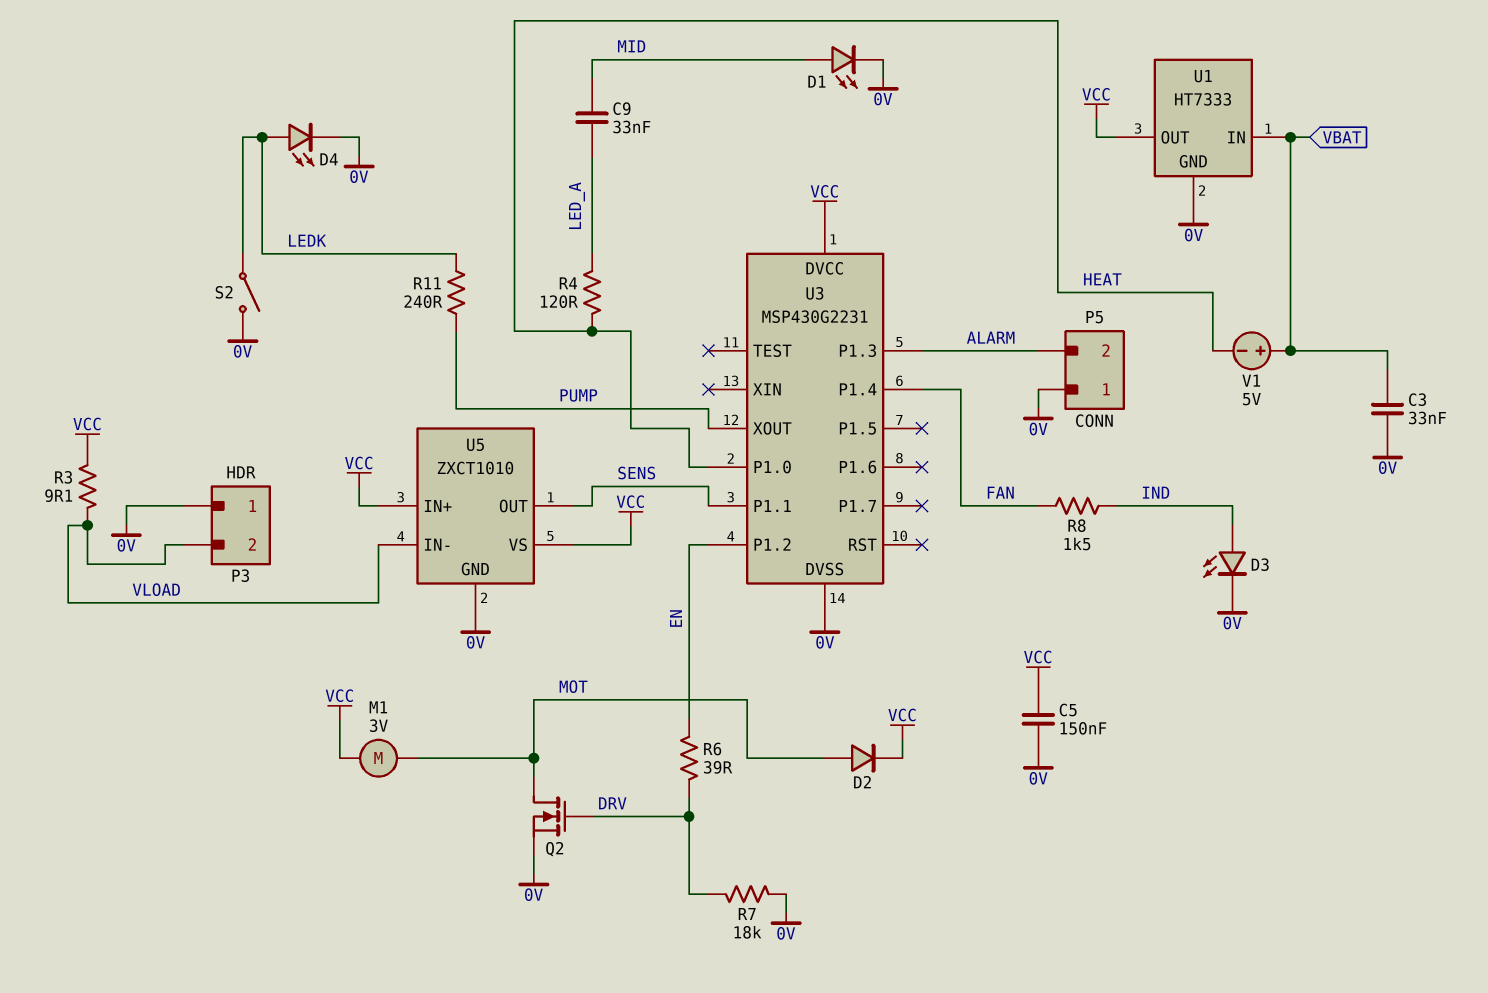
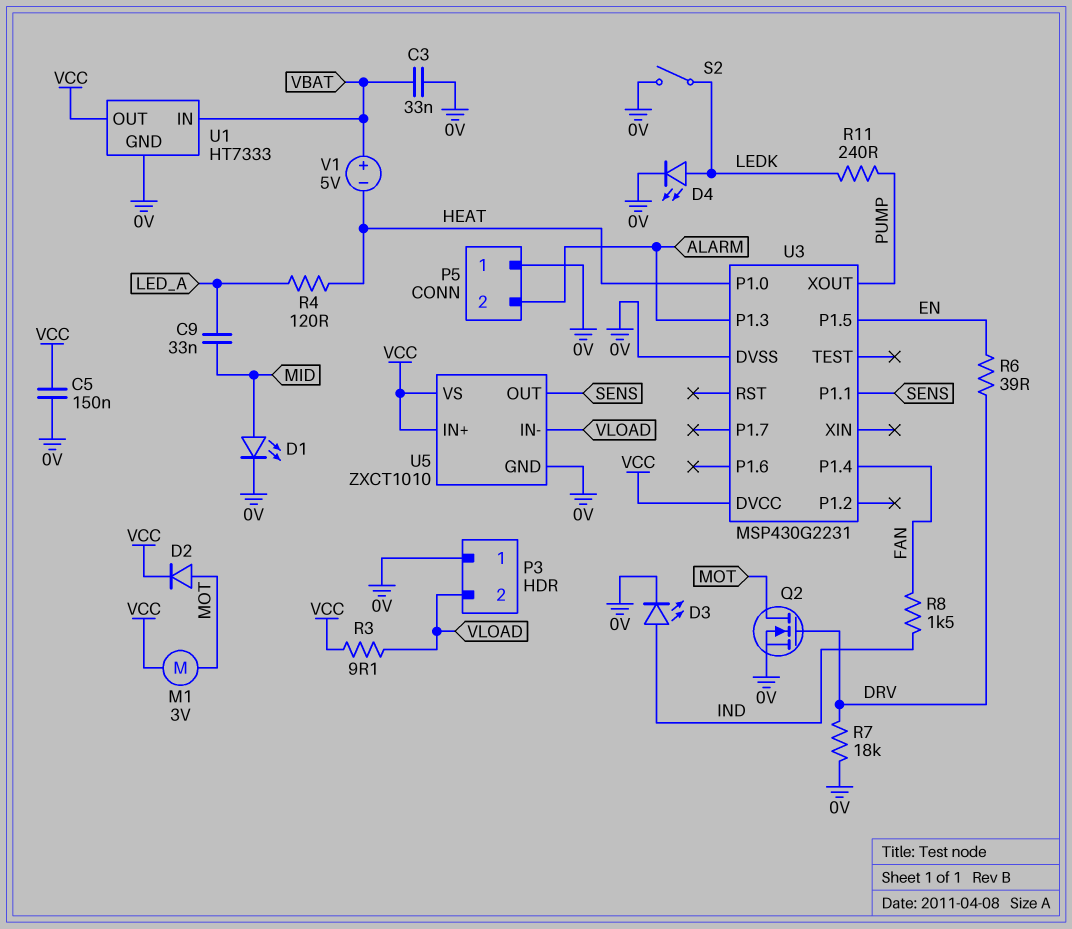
U3 pin P1.2: EN -> none
U3 pin P1.5: none -> EN

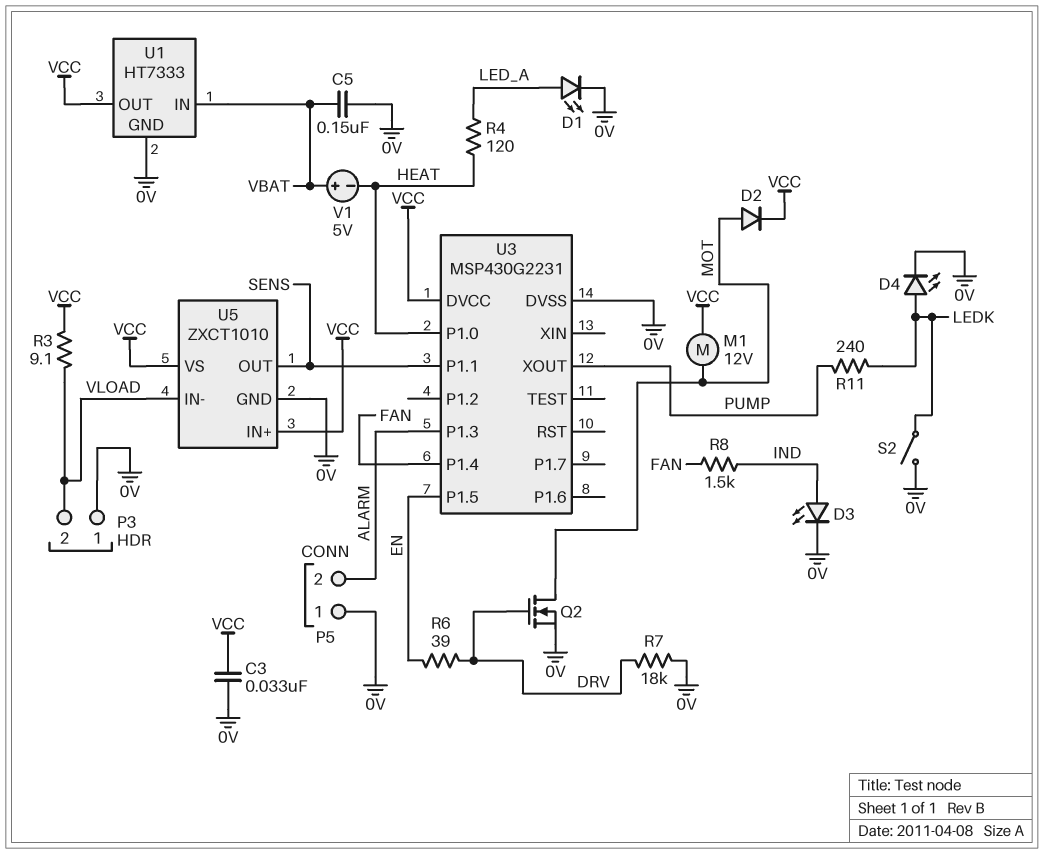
C3: 33nF (0V, VBAT) -> 33nF (0V, VCC)
C5: 150nF (0V, VCC) -> 150nF (0V, VBAT)
C9: 33nF (LED_A, MID) -> none
D1: LED (A MID, K 0V) -> LED (A LED_A, K 0V)
M1: motor 3V (MOT, VCC) -> motor 12V (MOT, VCC)

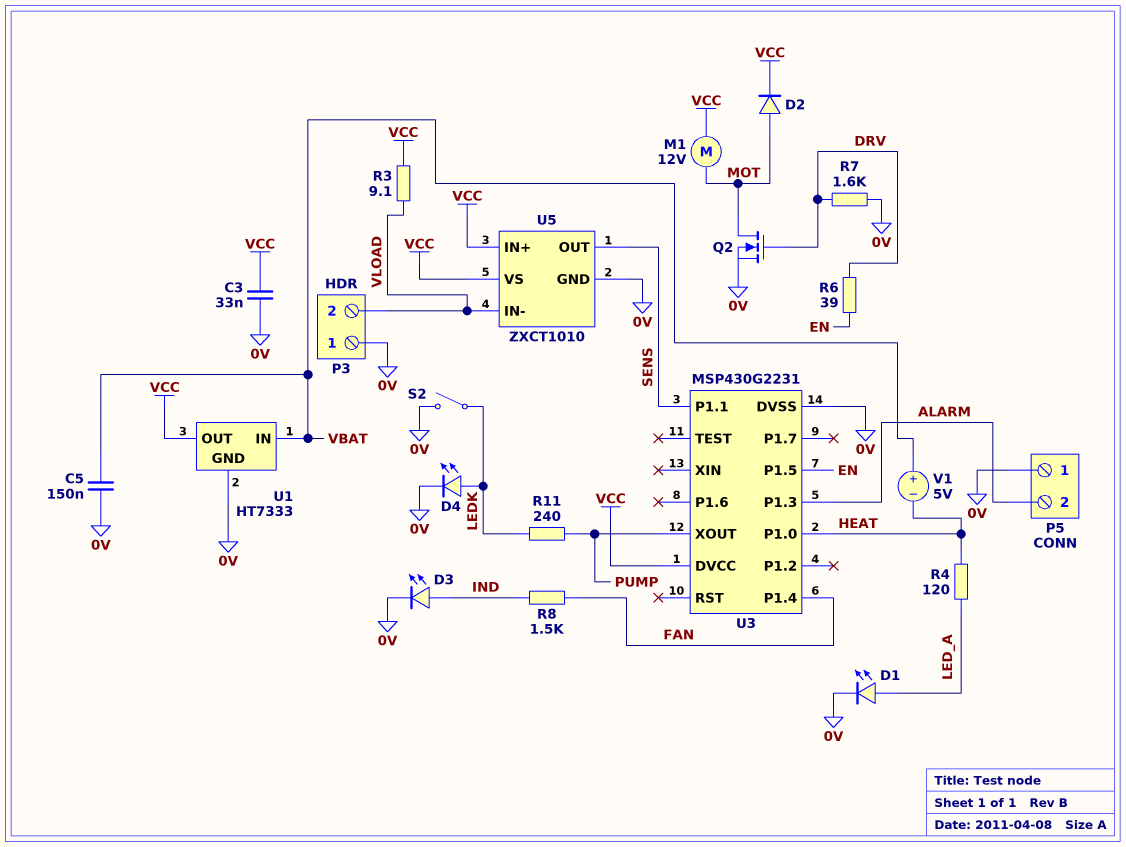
R7: 18k (0V, DRV) -> 1.6k (0V, DRV)

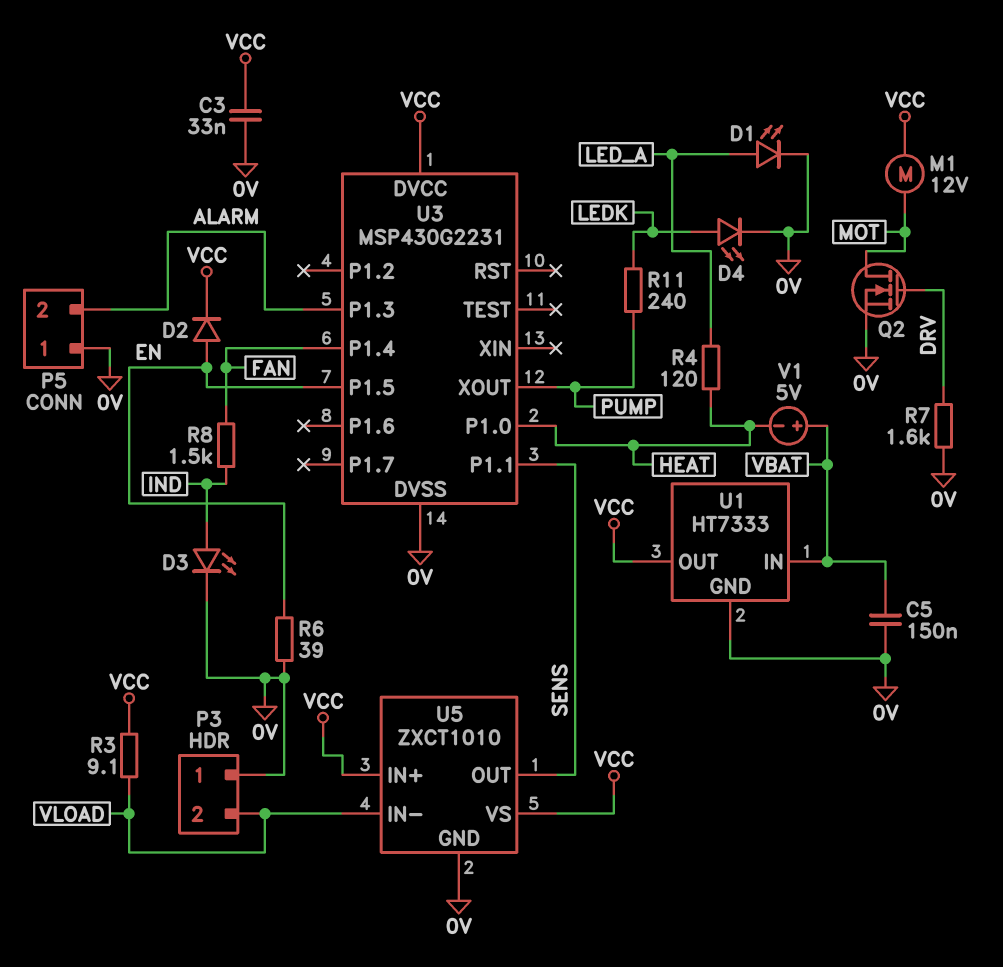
D2: diode (A MOT, K VCC) -> diode (A EN, K VCC)
R6: 39 (DRV, EN) -> 39 (0V, EN)
S2: switch (0V, LEDK) -> none

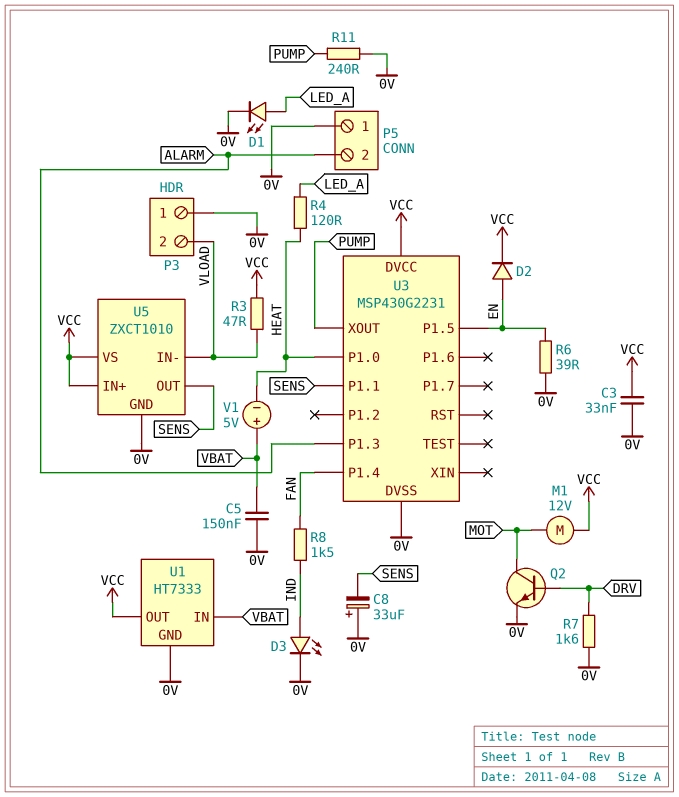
C8: none -> 33uF (plus 0V, minus SENS)
D4: LED (A LEDK, K 0V) -> none
Q2: NMOS (G DRV, D MOT, S 0V) -> NPN (B DRV, C MOT, E 0V)
R3: 9.1 (VCC, VLOAD) -> 47 (VCC, VLOAD)
R11: 240 (LEDK, PUMP) -> 240 (0V, PUMP)

